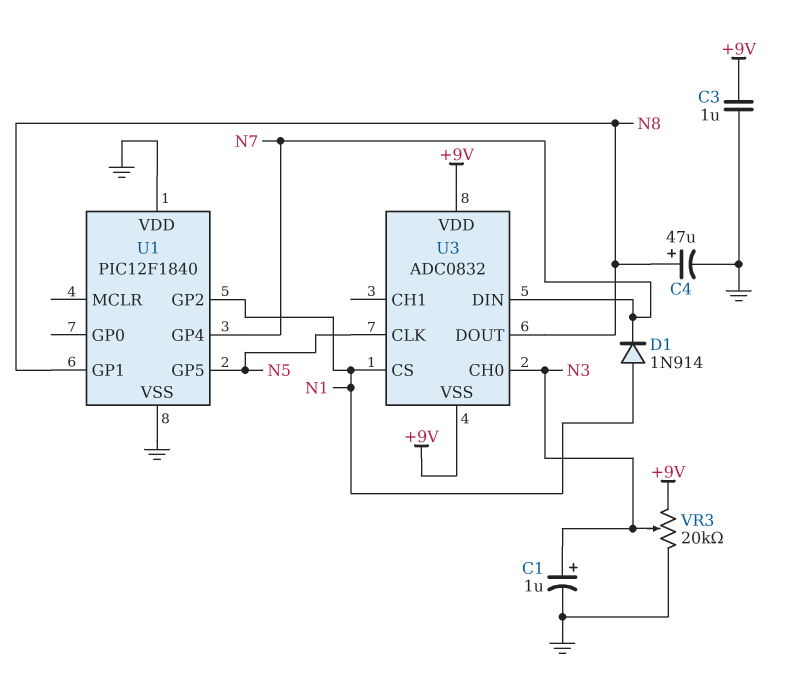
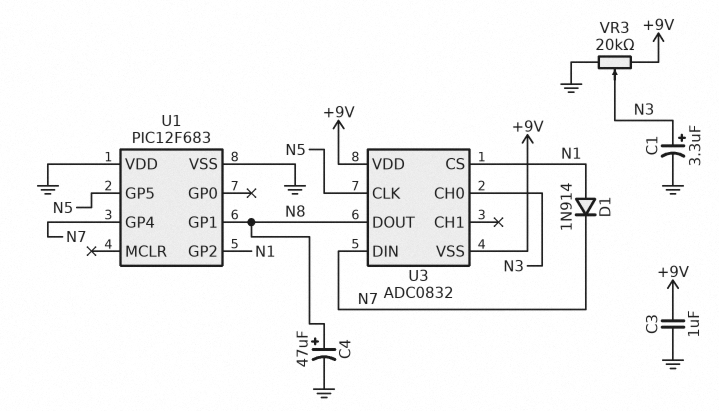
C1: 1uF (plus N3, minus GND) -> 3.3uF (plus N3, minus GND)
U1: PIC12F1840 -> PIC12F683

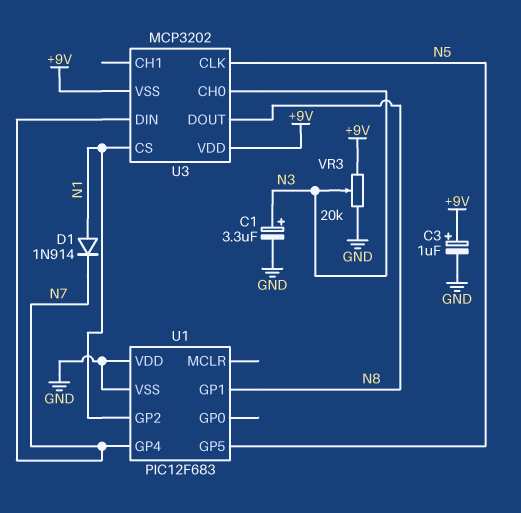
C3: 1uF (+9V, GND) -> 1uF (plus +9V, minus GND)
C4: 47uF (plus N8, minus GND) -> none
U3: ADC0832 -> MCP3202

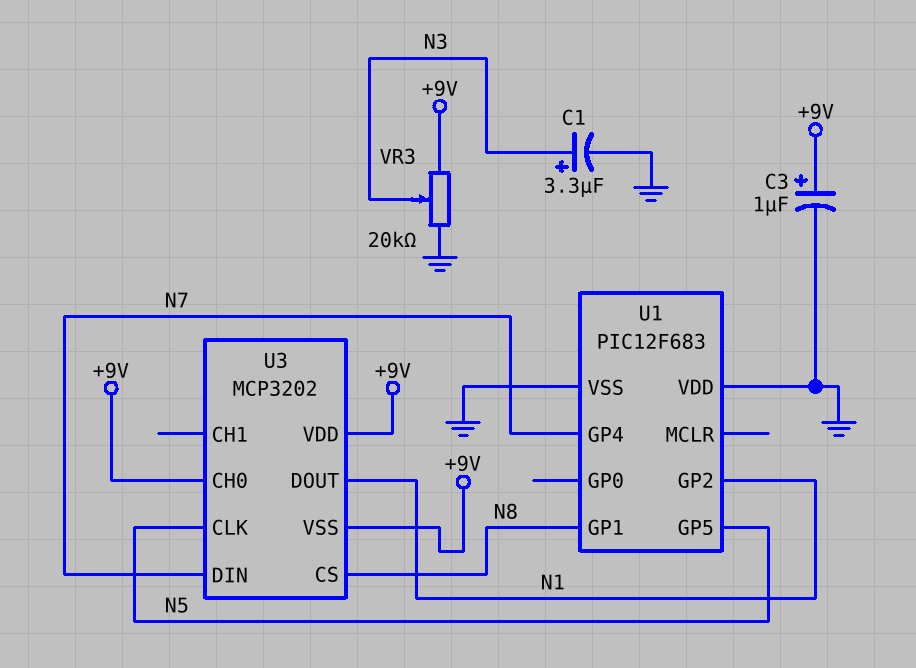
D1: diode 1N914 (A N1, K N7) -> none
U3 pin CH0: N3 -> +9V
U3 pin CS: N1 -> N8
U3 pin DOUT: N8 -> N1

